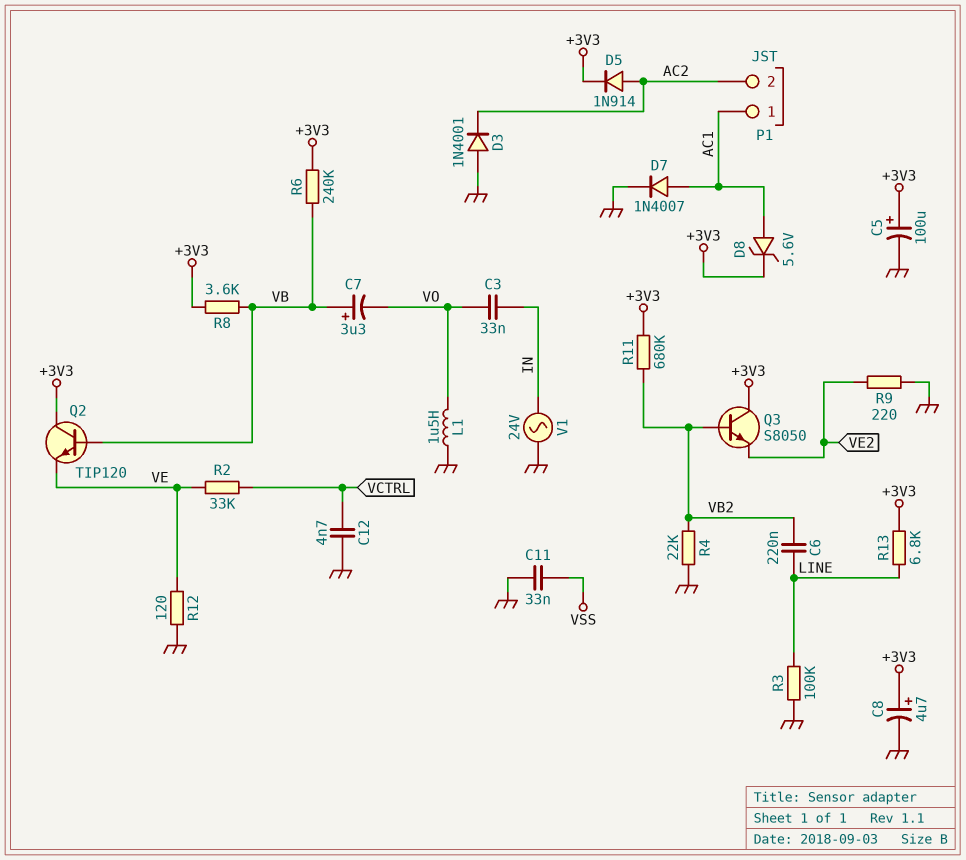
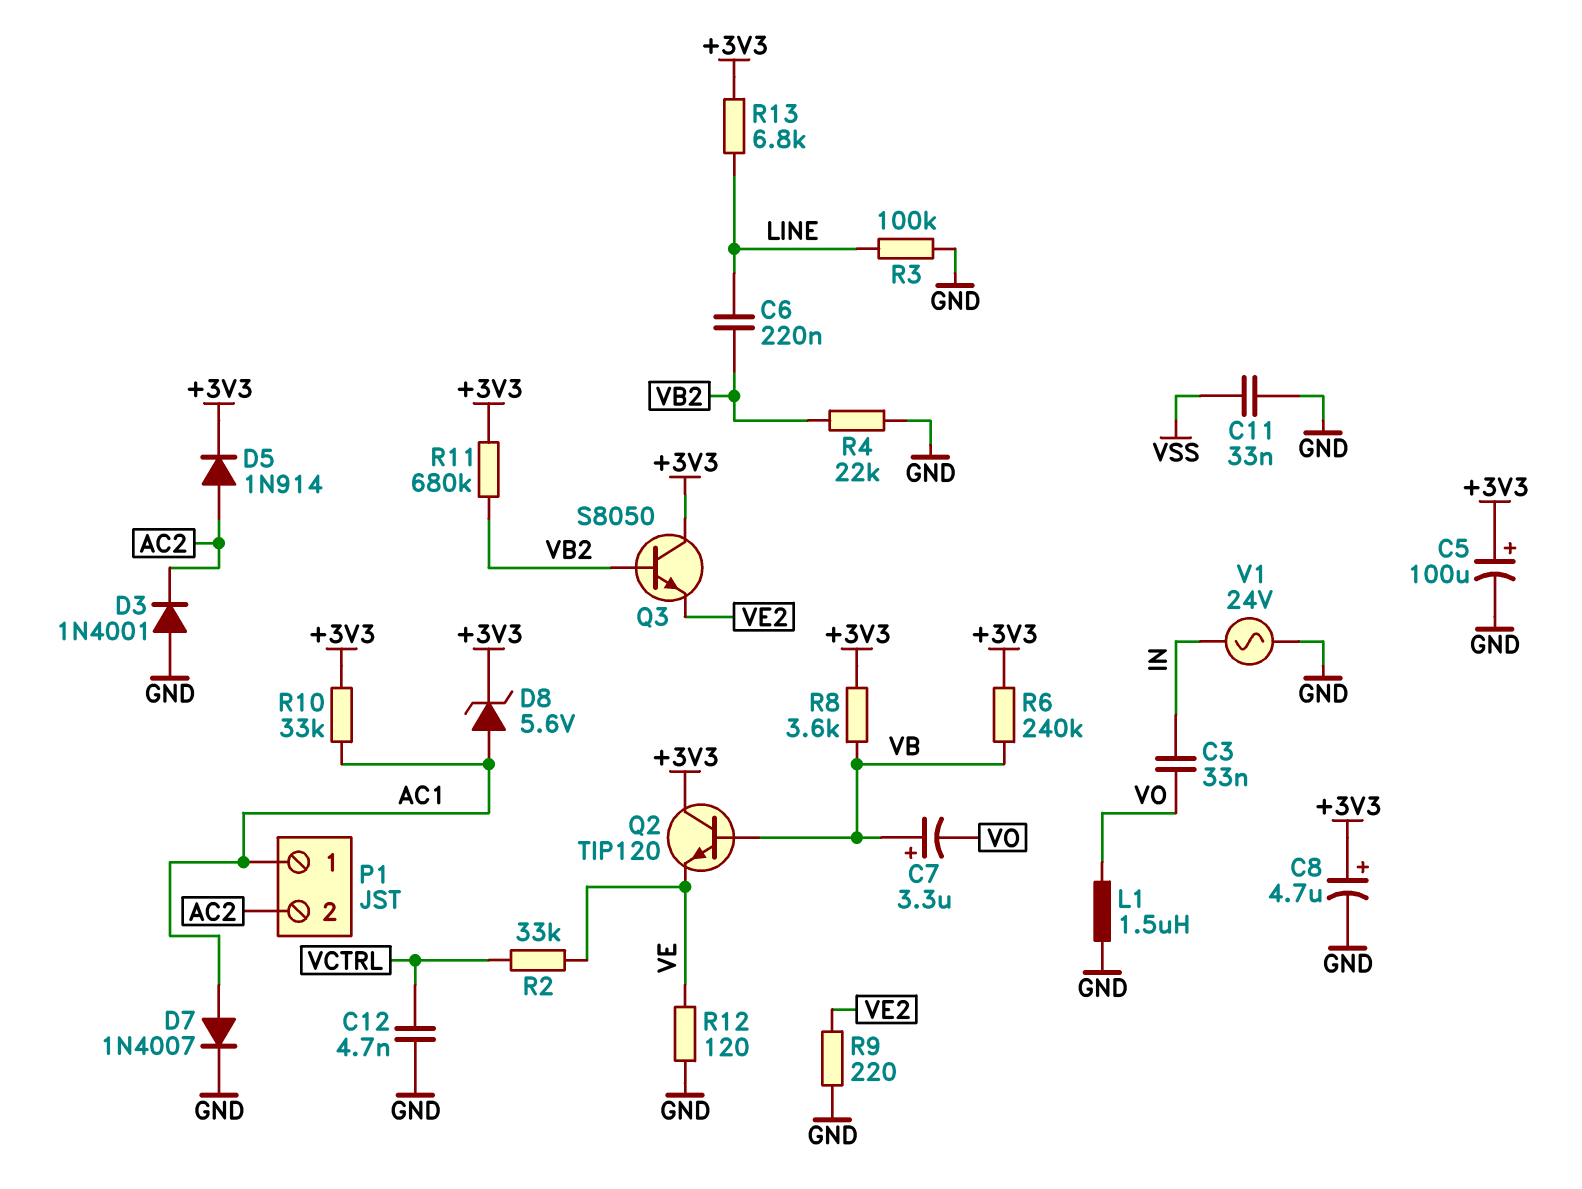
R10: none -> 33k (+3V3, AC1)

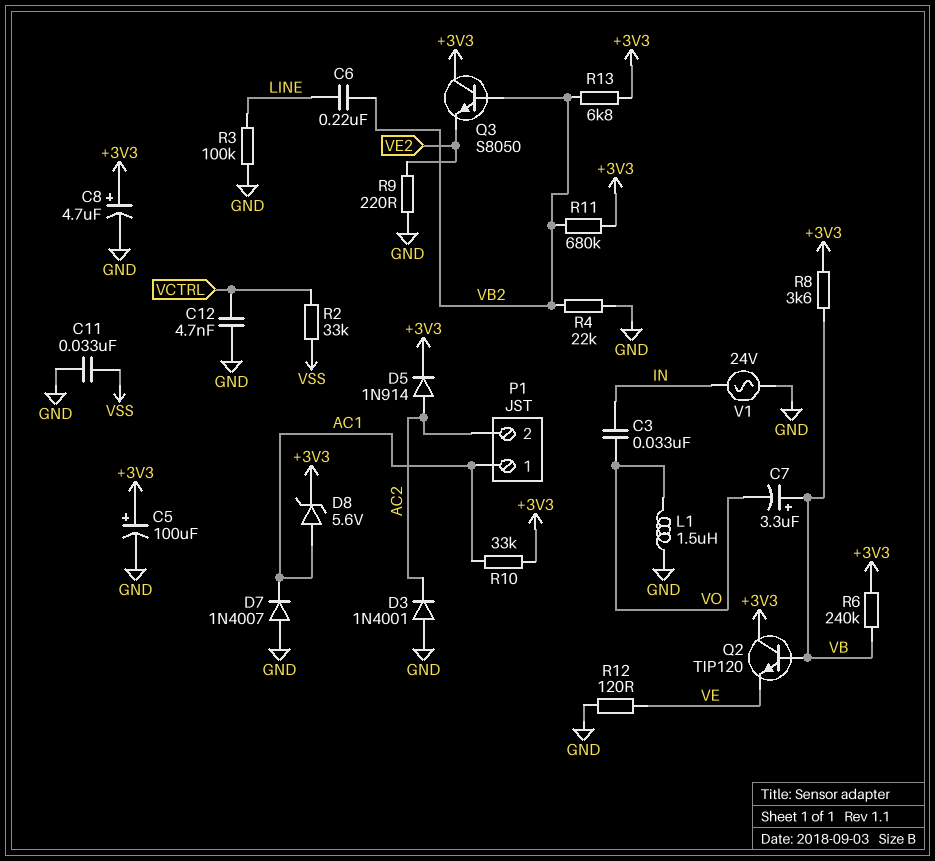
D7: diode 1N4007 (A AC1, K GND) -> diode 1N4007 (A GND, K AC1)
R2: 33k (VCTRL, VE) -> 33k (VCTRL, VSS)
R13: 6.8k (+3V3, LINE) -> 6.8k (+3V3, VB2)

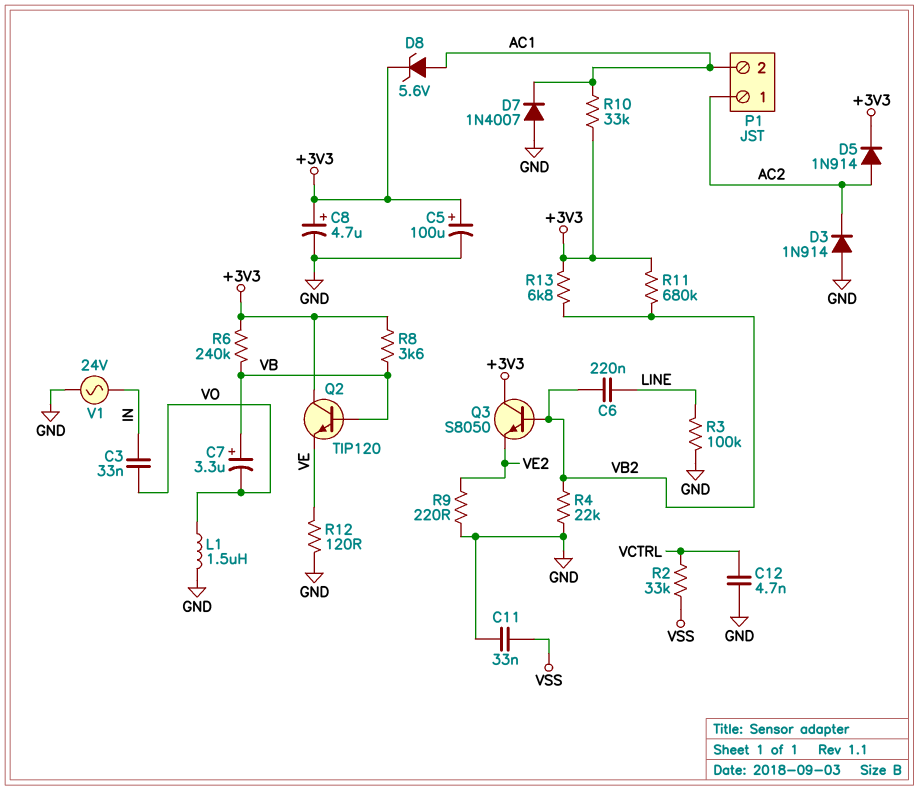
D3: diode 1N4001 (A GND, K AC2) -> diode 1N914 (A GND, K AC2)
P1 pin 1: AC1 -> AC2
P1 pin 2: AC2 -> AC1

